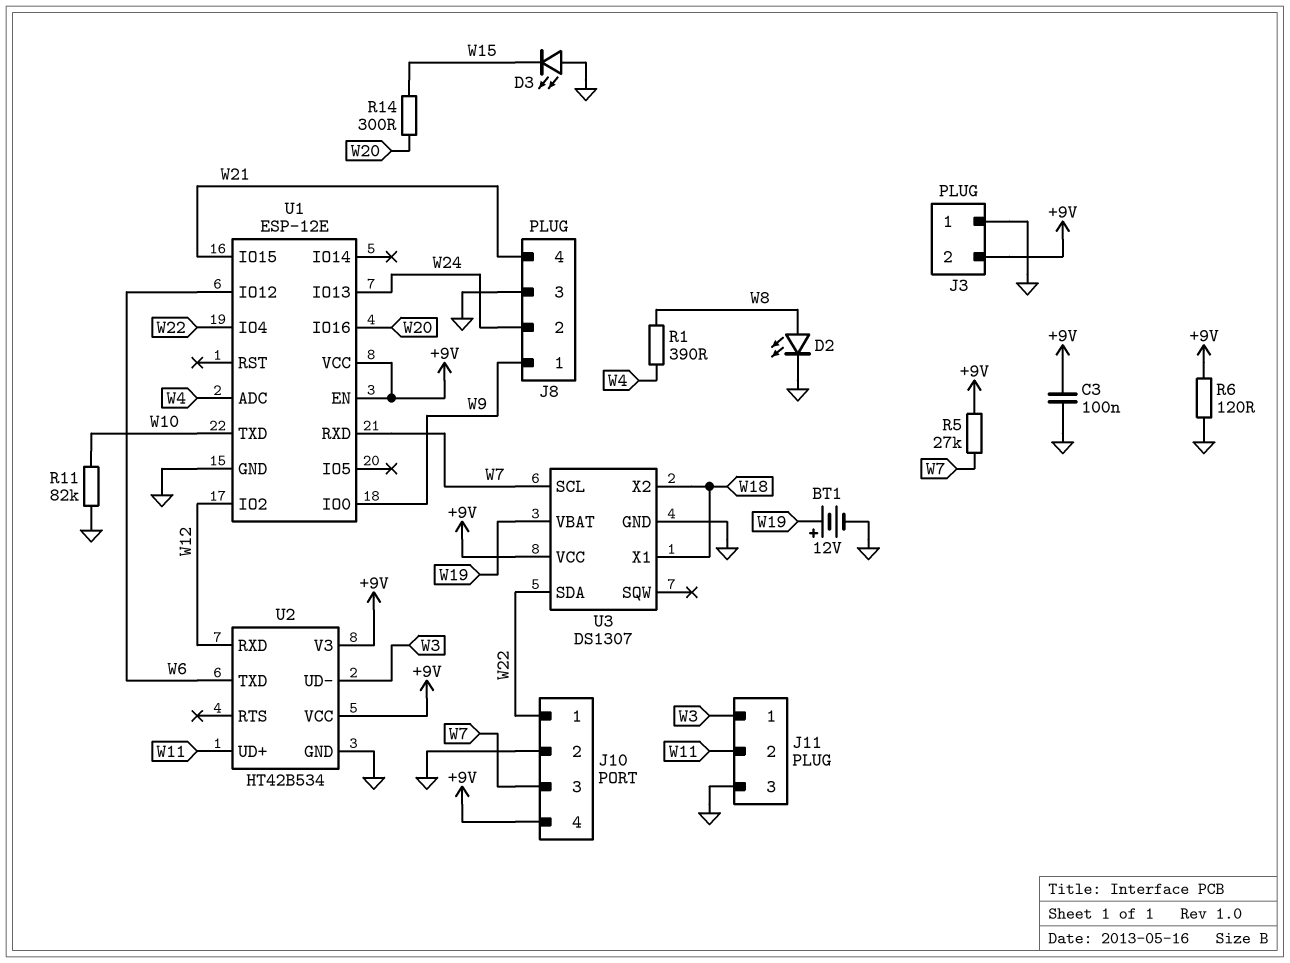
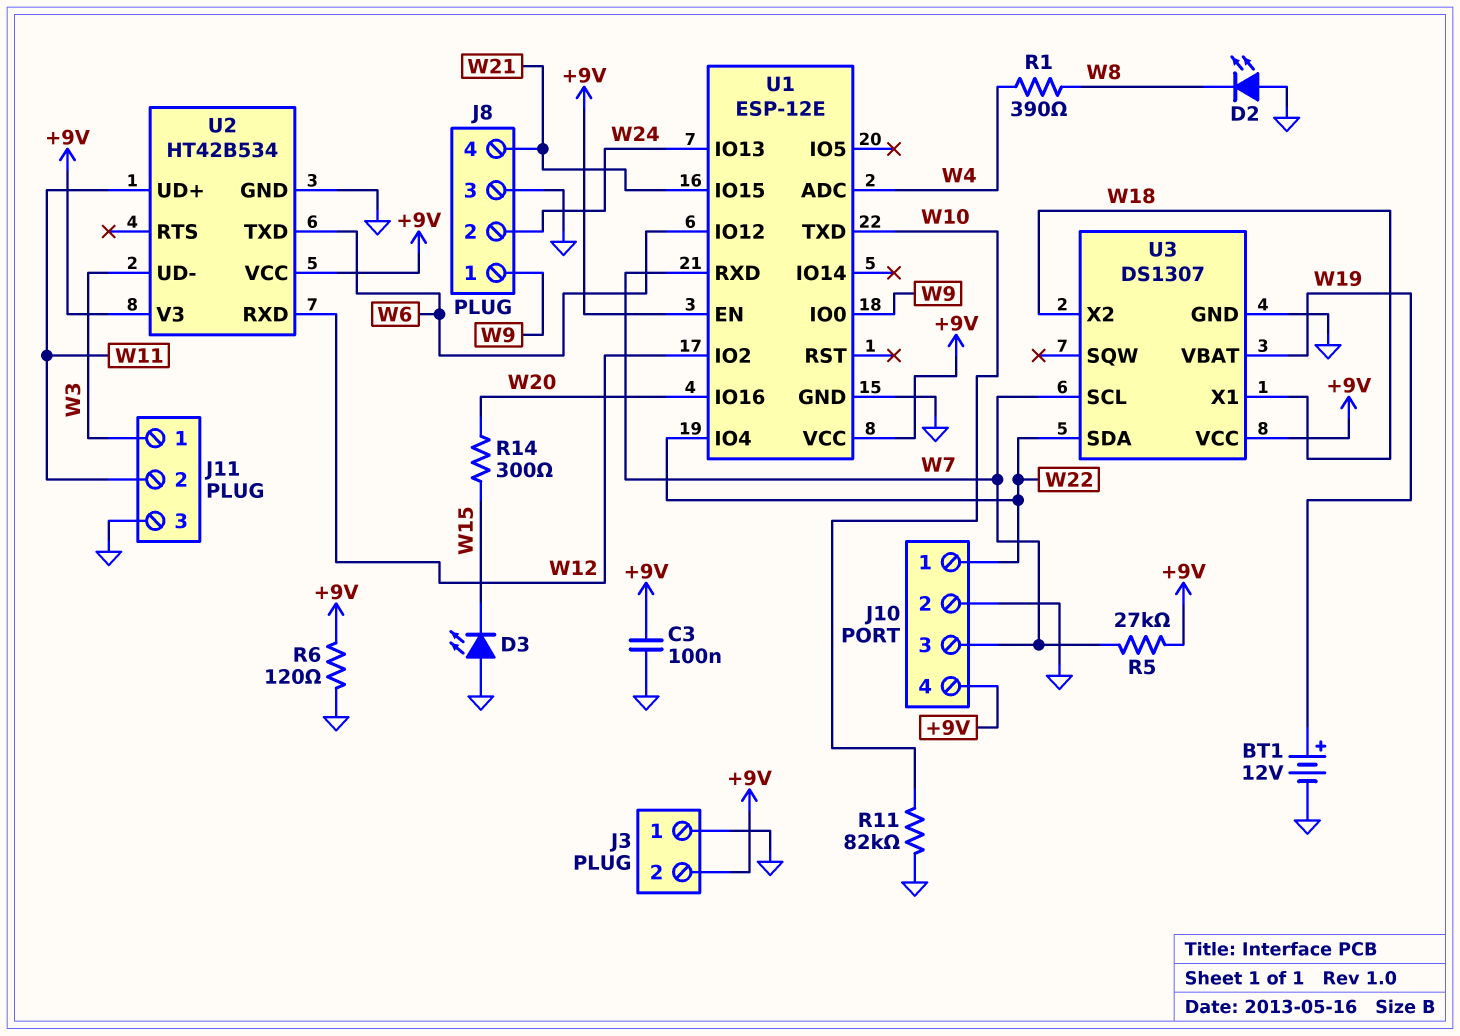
D2: LED (A W8, K GND) -> LED (A GND, K W8)

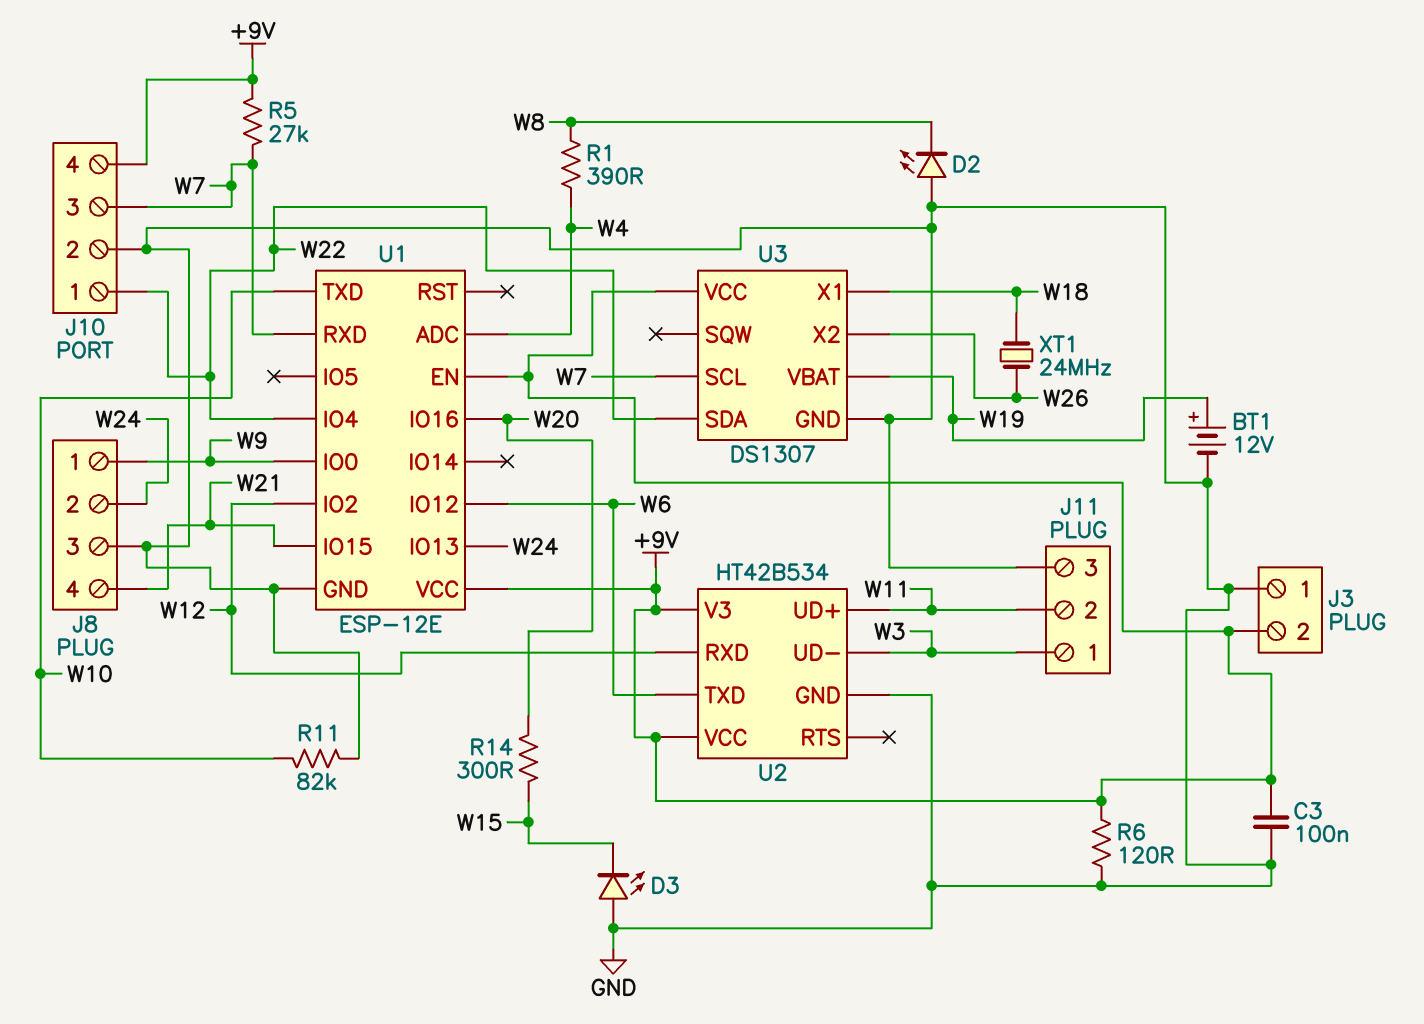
U3 pin X2: W18 -> W26
XT1: none -> 24MHz (W18, W26)

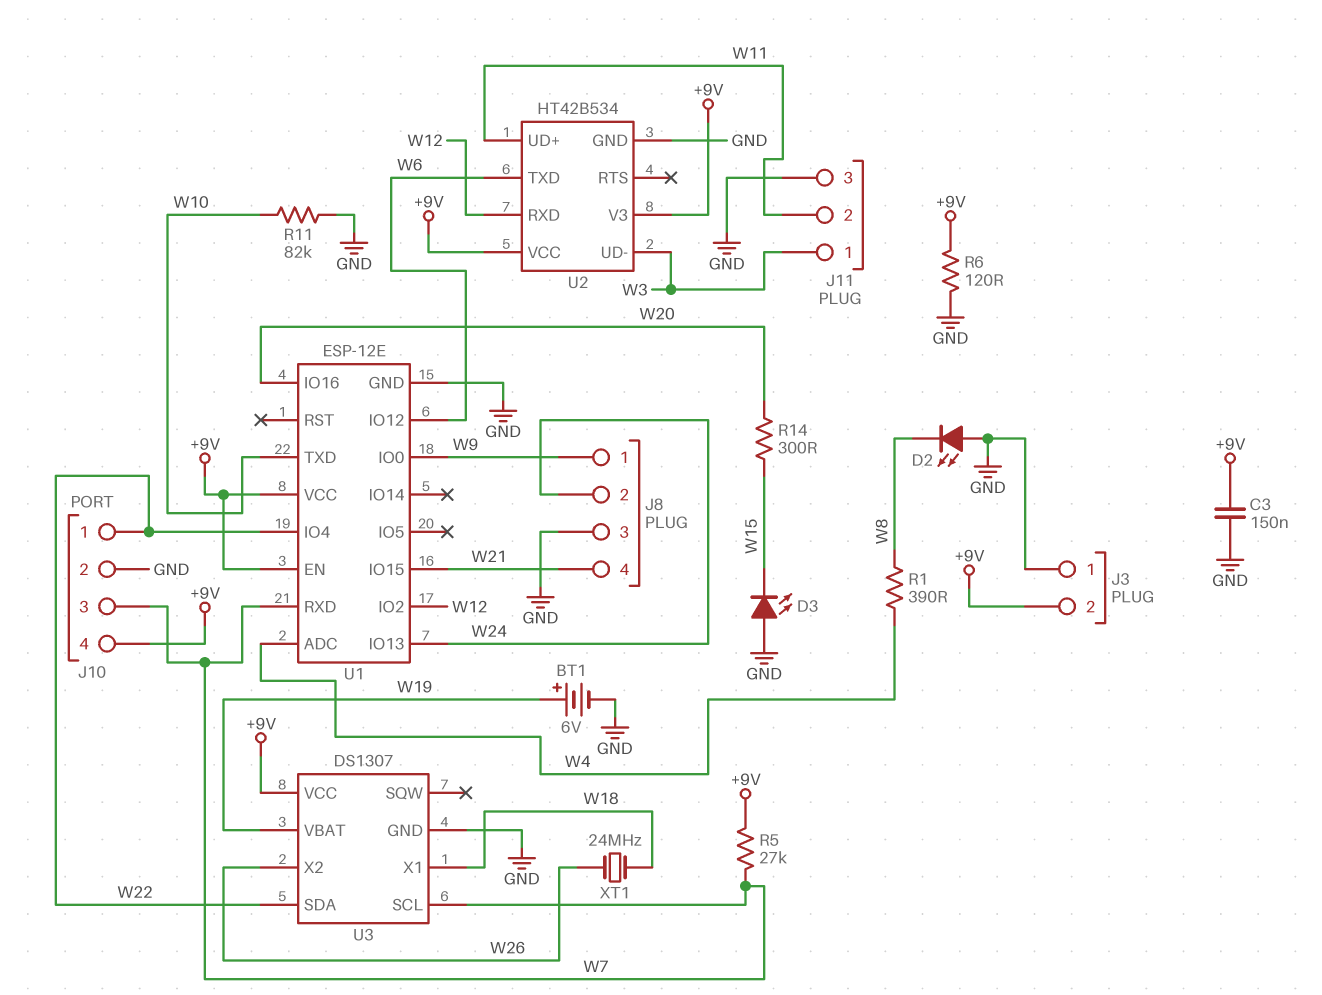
BT1: 12V (plus W19, minus GND) -> 6V (plus W19, minus GND)
C3: 100nF (+9V, GND) -> 150nF (+9V, GND)

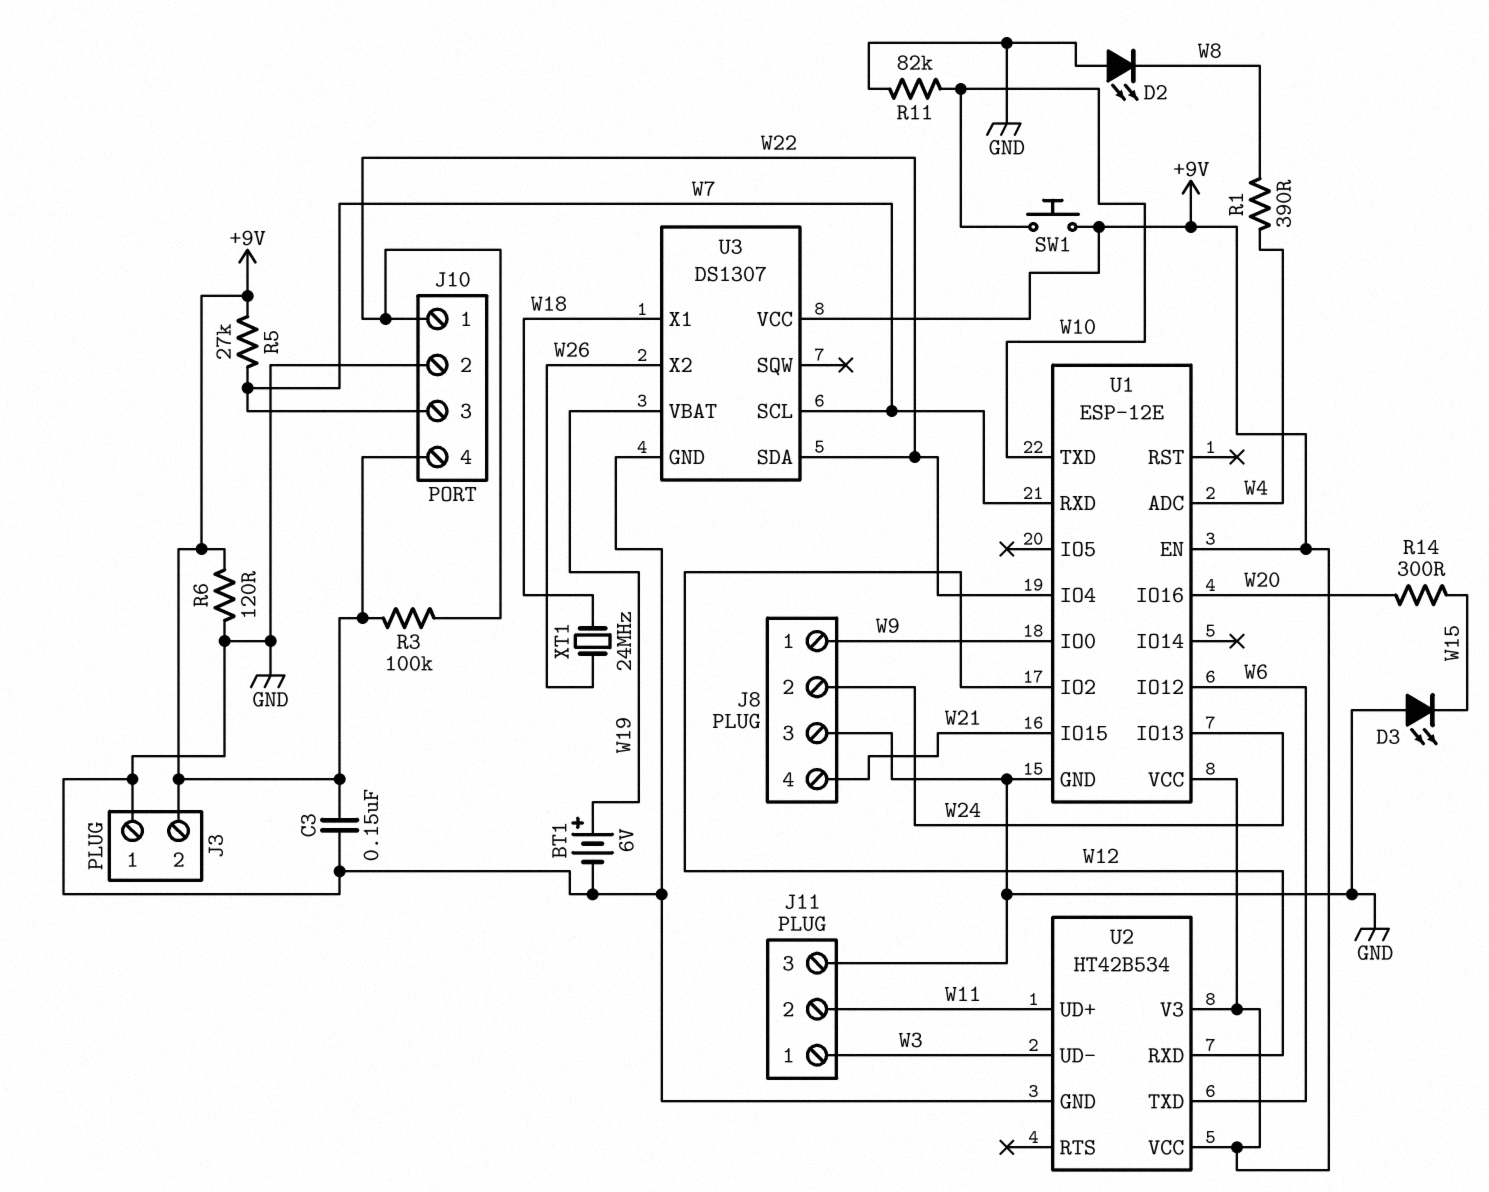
R3: none -> 100k (+9V, W22)
SW1: none -> button (+9V, W10)

